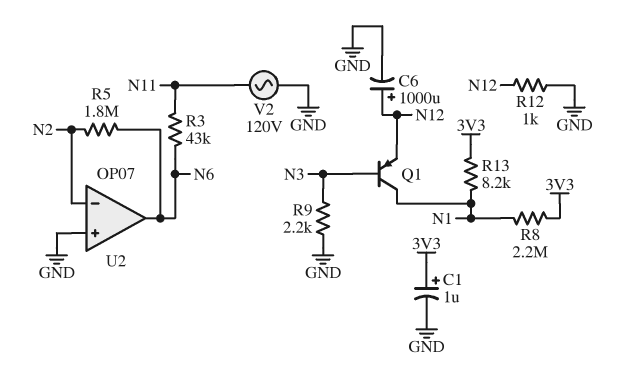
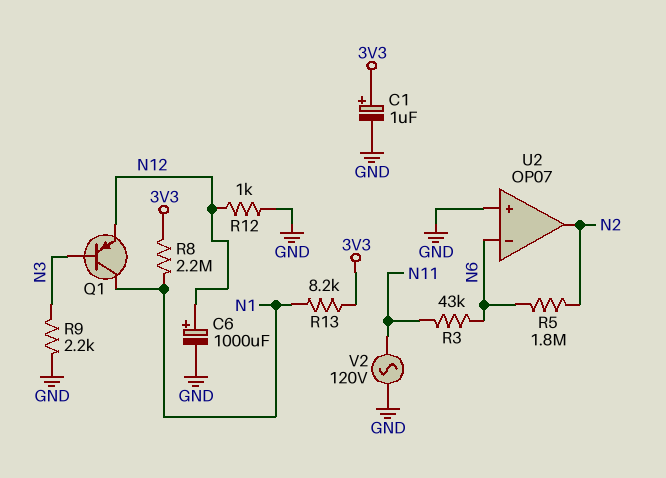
U2 pin in-: N2 -> N6
U2 pin out: N6 -> N2

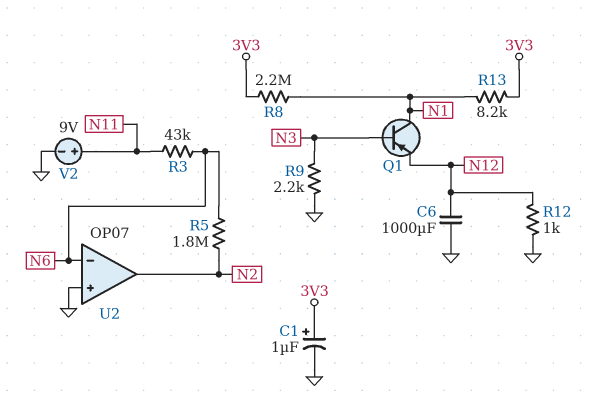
C6: 1000uF (plus N12, minus GND) -> 1000uF (GND, N12)
V2: AC 120V (GND, N11) -> 9V (plus N11, minus GND)

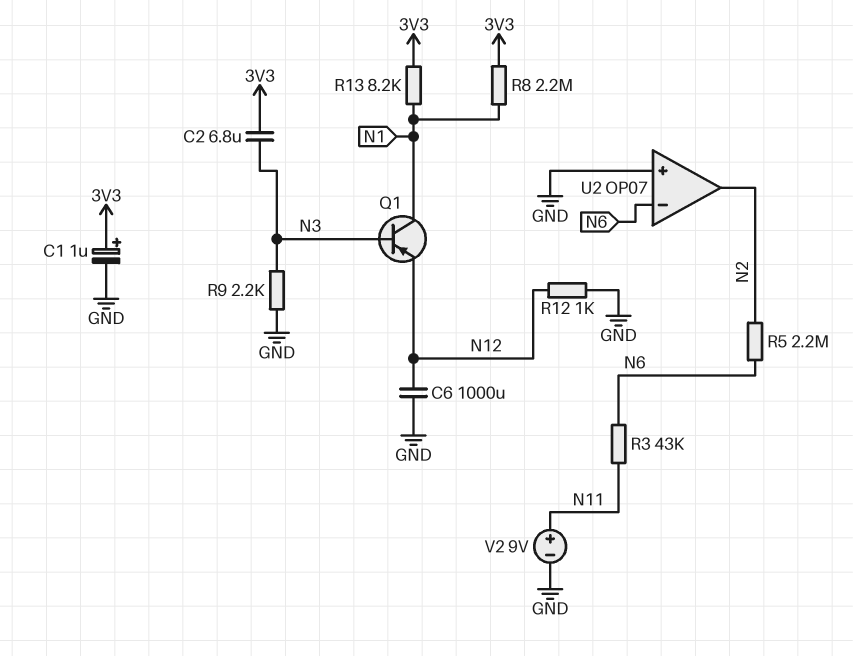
C2: none -> 6.8uF (3V3, N3)
R5: 1.8M (N2, N6) -> 2.2M (N2, N6)

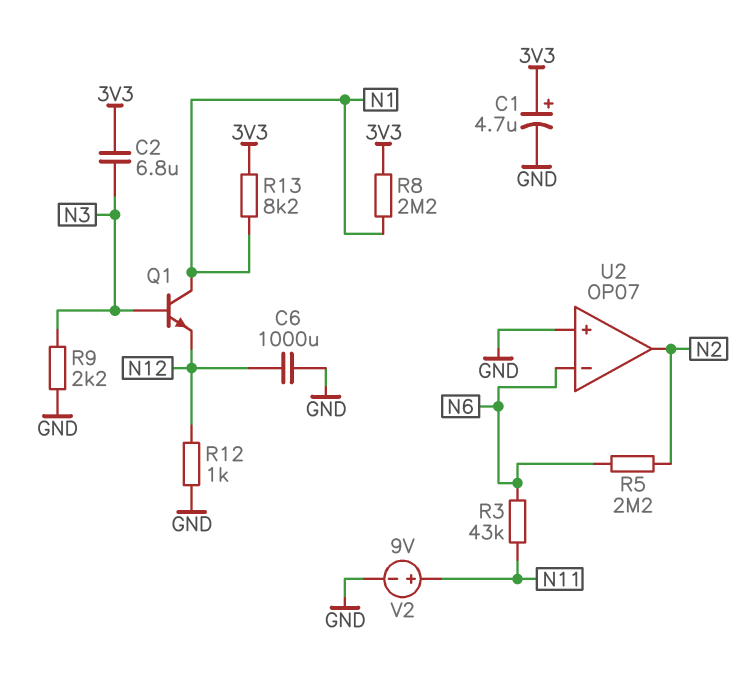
C1: 1uF (plus 3V3, minus GND) -> 4.7uF (plus 3V3, minus GND)
Q1: PNP (B N3, C N1, E N12) -> NPN (B N3, C N1, E N12)

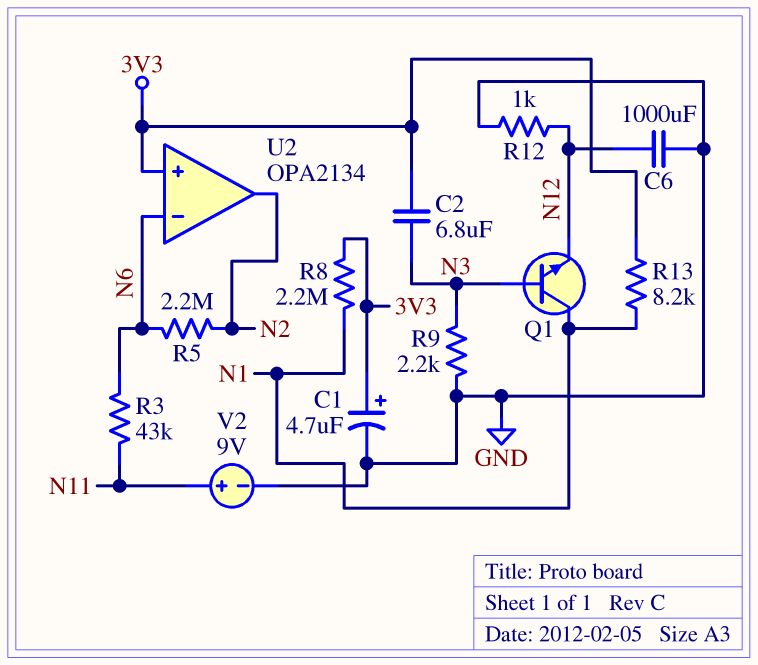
U2: OP07 -> OPA2134
U2 pin in+: GND -> 3V3

